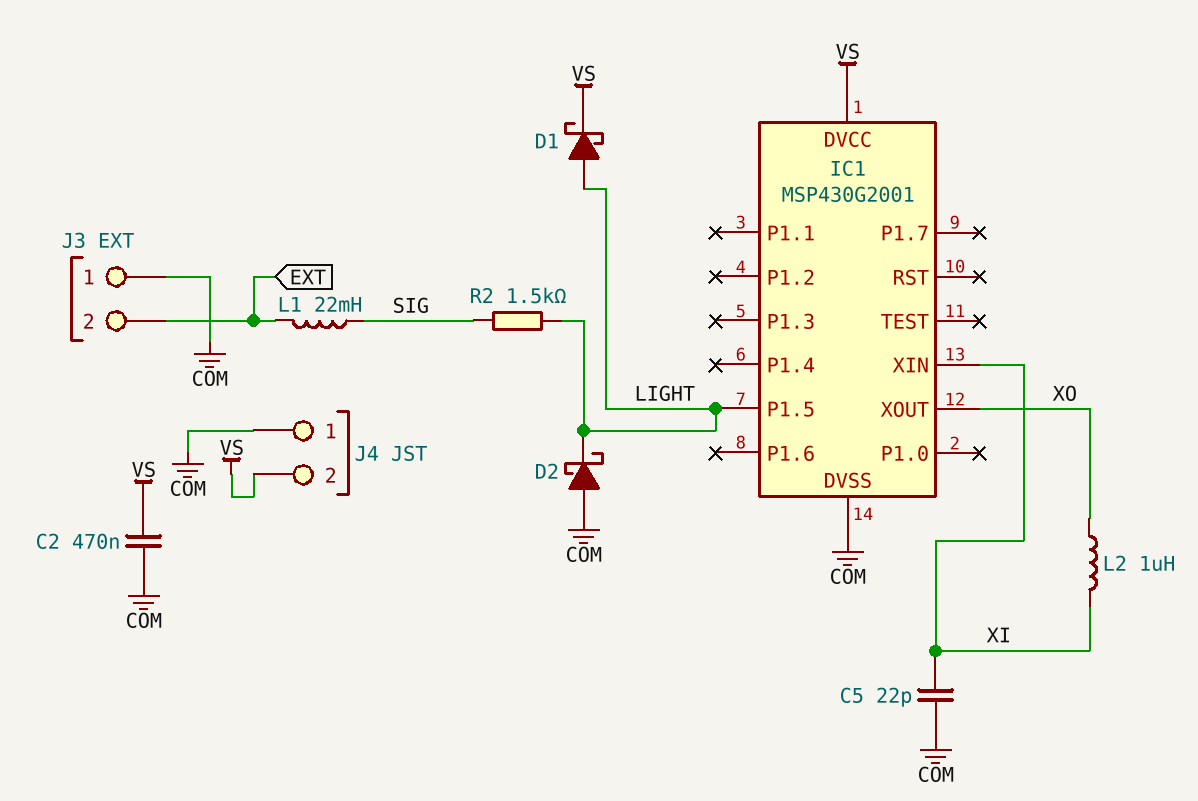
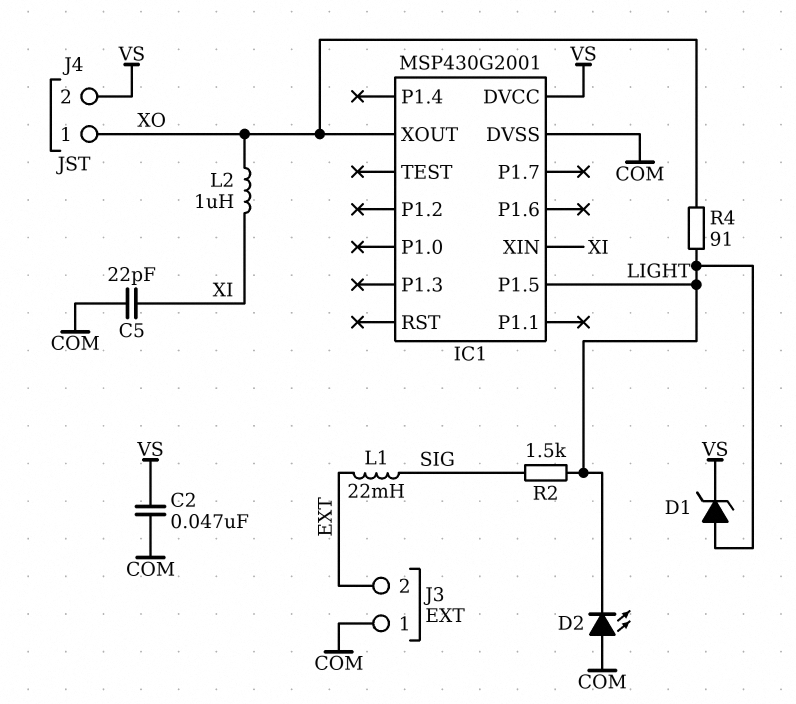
C2: 470nF (COM, VS) -> 47nF (COM, VS)
D1: schottky (A LIGHT, K VS) -> zener (A LIGHT, K VS)
D2: schottky (A COM, K LIGHT) -> LED (A COM, K LIGHT)
J4 pin 1: COM -> XO
R4: none -> 91 (LIGHT, XO)

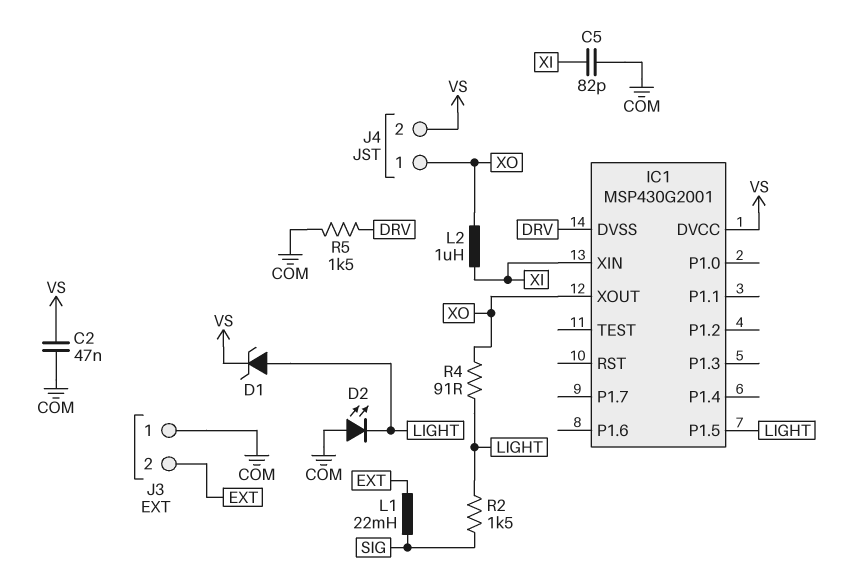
C5: 22pF (COM, XI) -> 82pF (COM, XI)
IC1 pin DVSS: COM -> DRV
R5: none -> 1.5k (COM, DRV)

